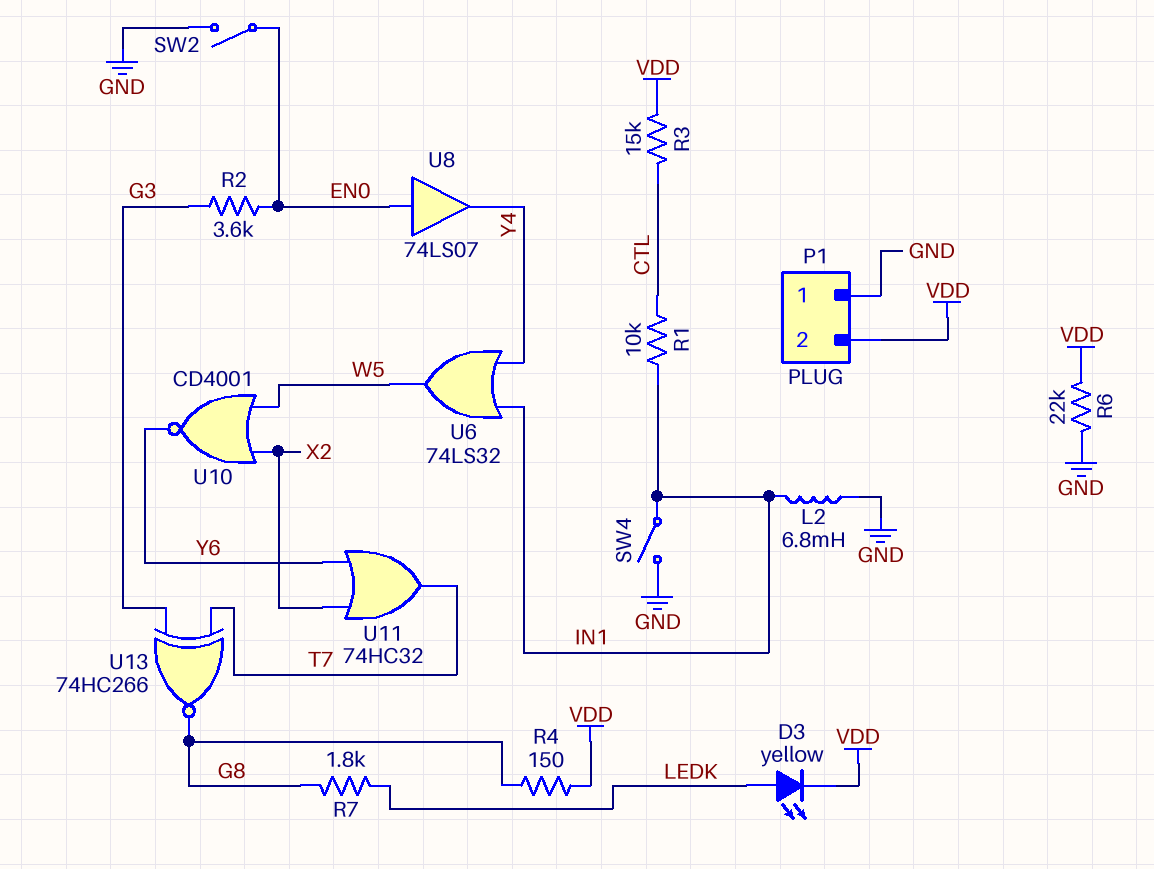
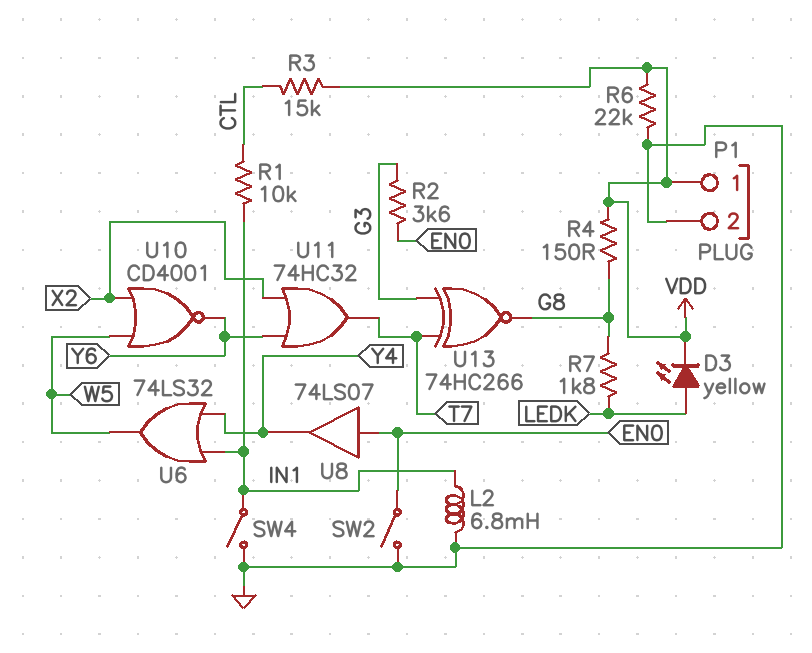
P1 pin 1: GND -> VDD
P1 pin 2: VDD -> GND

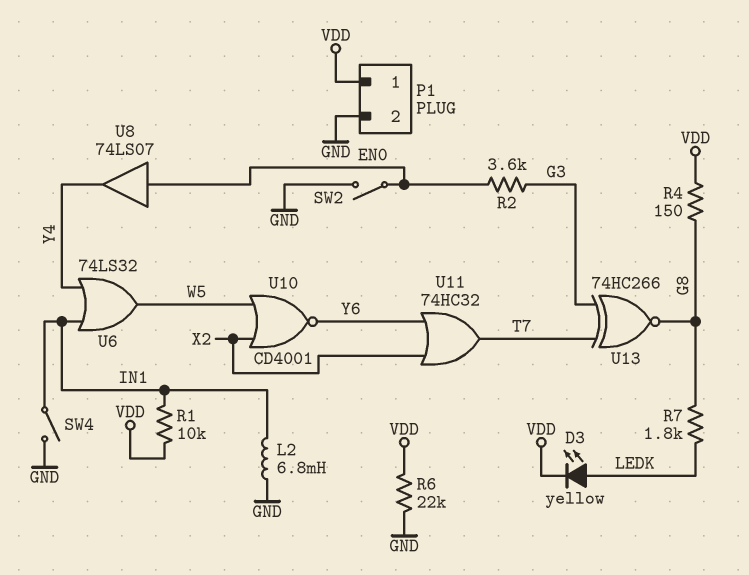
R1: 10k (CTL, IN1) -> 10k (IN1, VDD)
R3: 15k (CTL, VDD) -> none

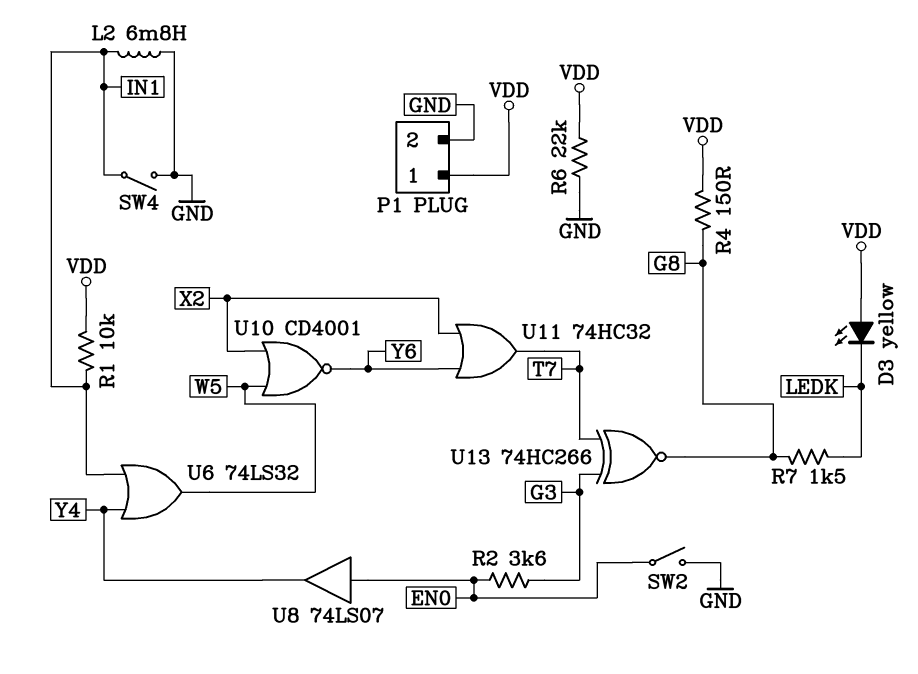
D3: LED yellow (A LEDK, K VDD) -> LED yellow (A VDD, K LEDK)
R7: 1.8k (G8, LEDK) -> 1.5k (G8, LEDK)

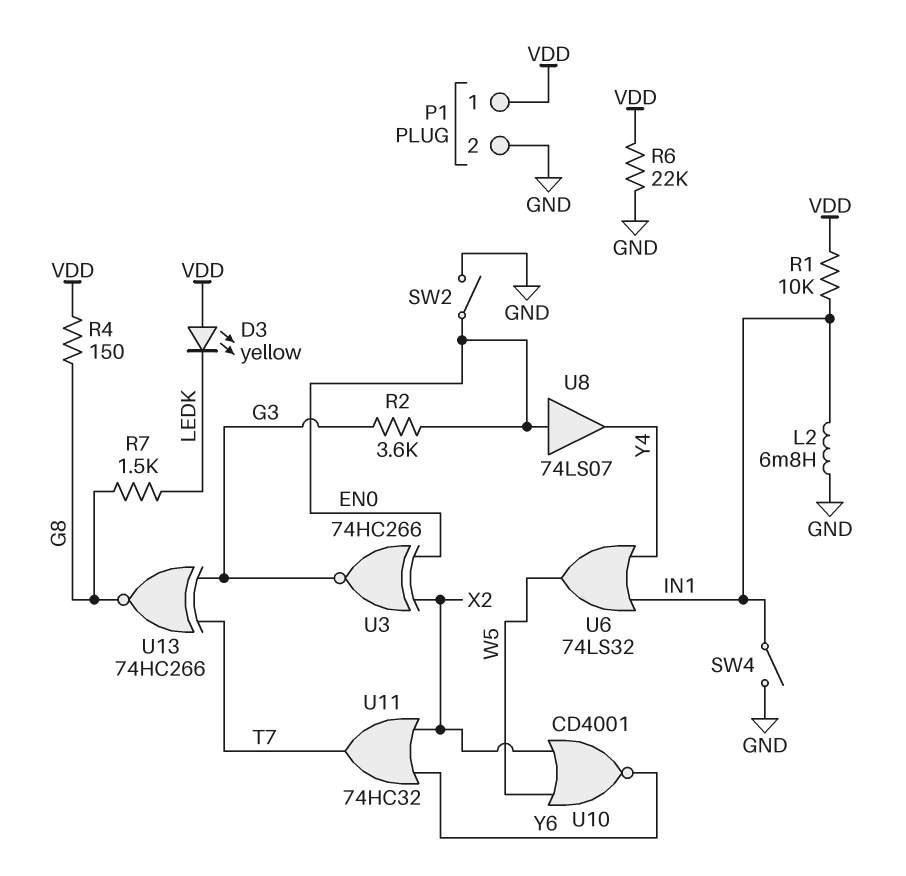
U3: none -> XNOR 74HC266 (in EN0, in X2, out G3)

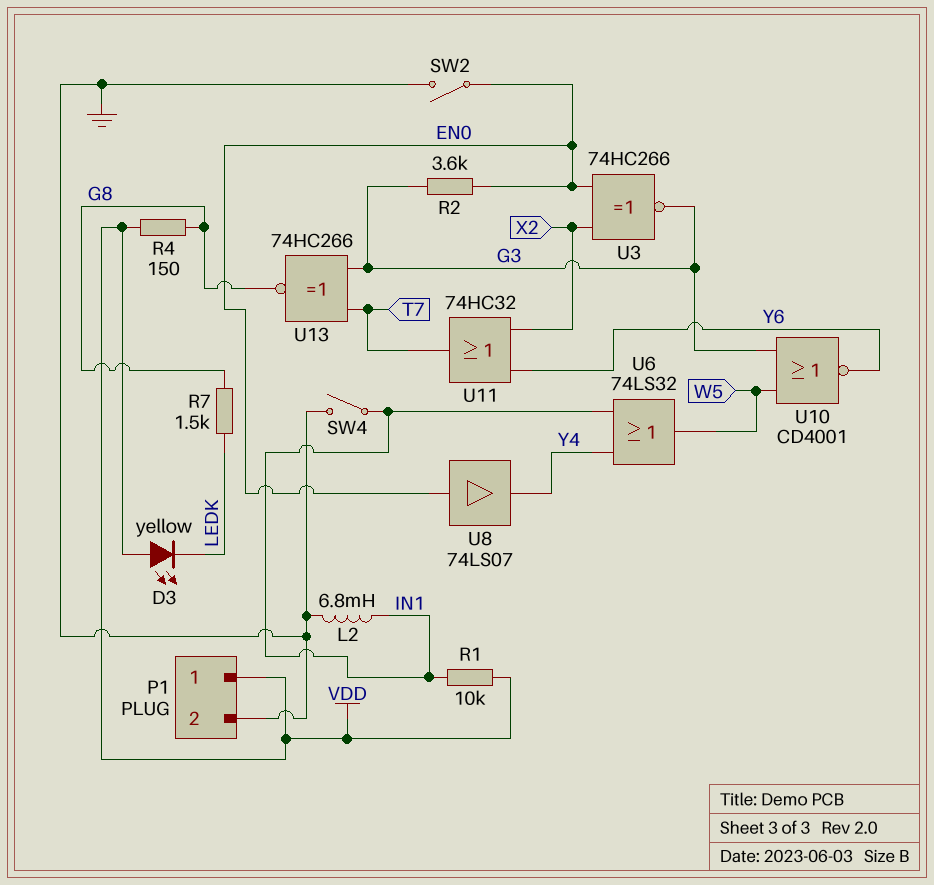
R6: 22k (GND, VDD) -> none
U10: NOR CD4001 (in W5, in X2, out Y6) -> NOR CD4001 (in G3, in W5, out Y6)

